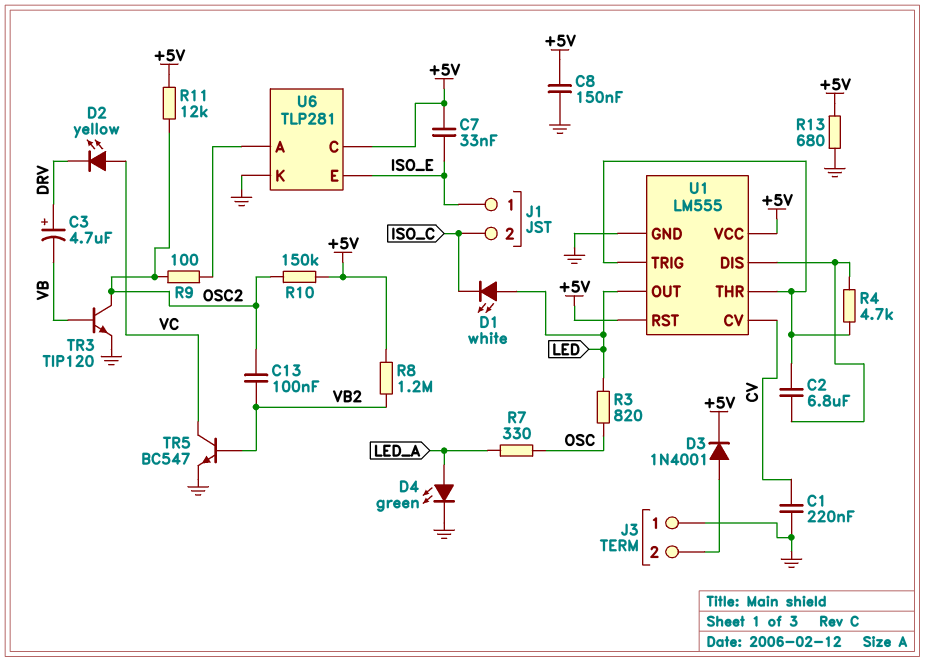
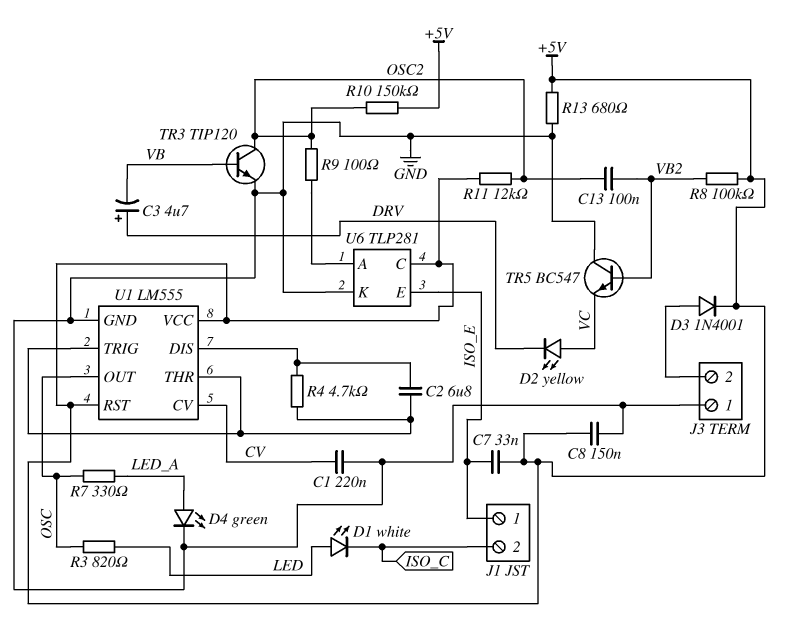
R8: 1.2M (+5V, VB2) -> 100k (+5V, VB2)
TR5: NPN BC547 (B VB2, C VC, E GND) -> NPN BC547 (B VB2, C GND, E VC)
U1 pin OUT: LED -> OSC

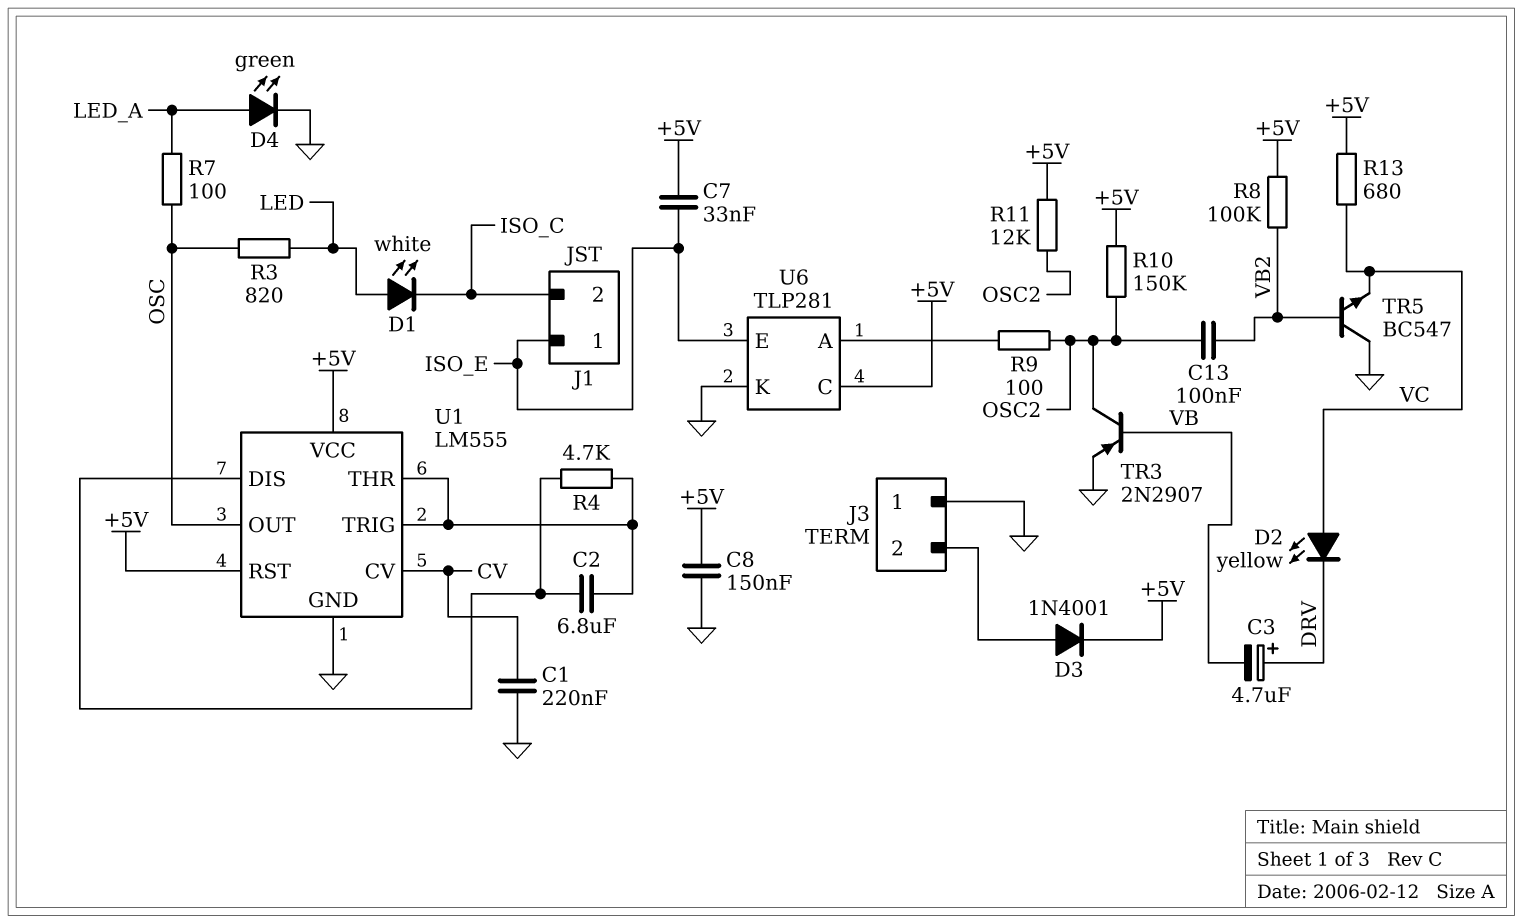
R7: 330 (LED_A, OSC) -> 100 (LED_A, OSC)
R13: 680 (+5V, GND) -> 680 (+5V, VC)
TR3: NPN TIP120 (B VB, C OSC2, E GND) -> PNP 2N2907 (B VB, C OSC2, E GND)

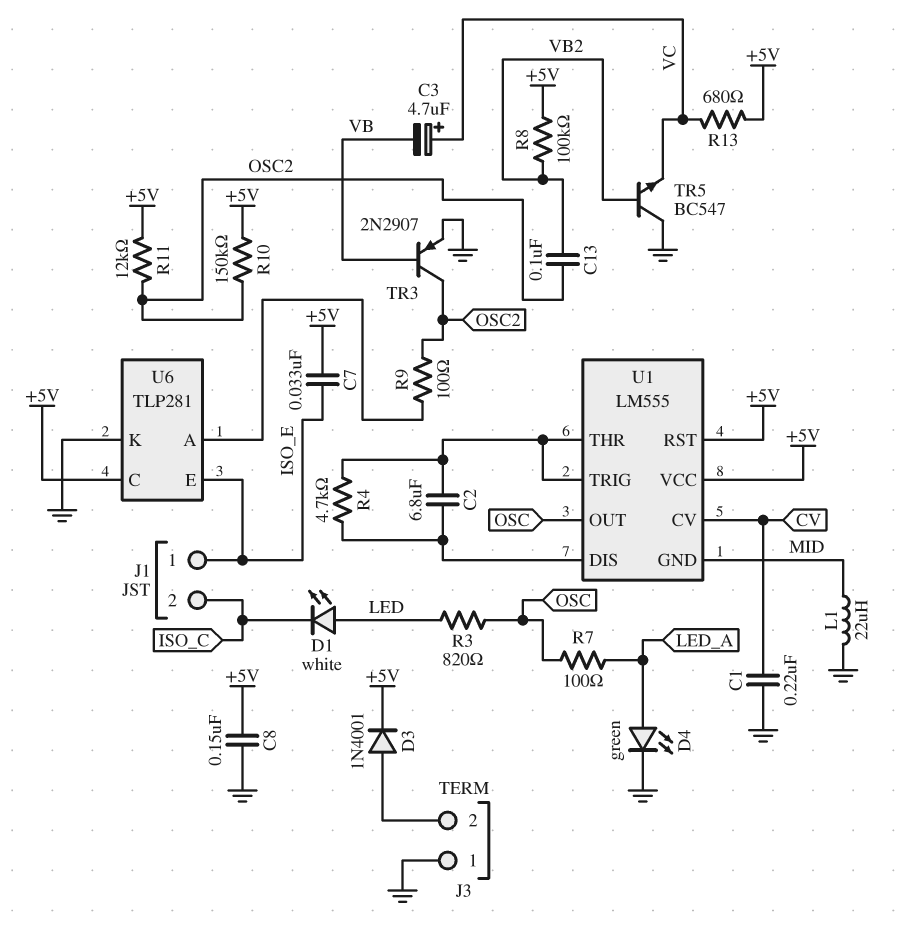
C3: 4.7uF (plus DRV, minus VB) -> 4.7uF (plus VC, minus VB)
D2: LED yellow (A VC, K DRV) -> none
L1: none -> 22uH (GND, MID)
U1 pin GND: GND -> MID

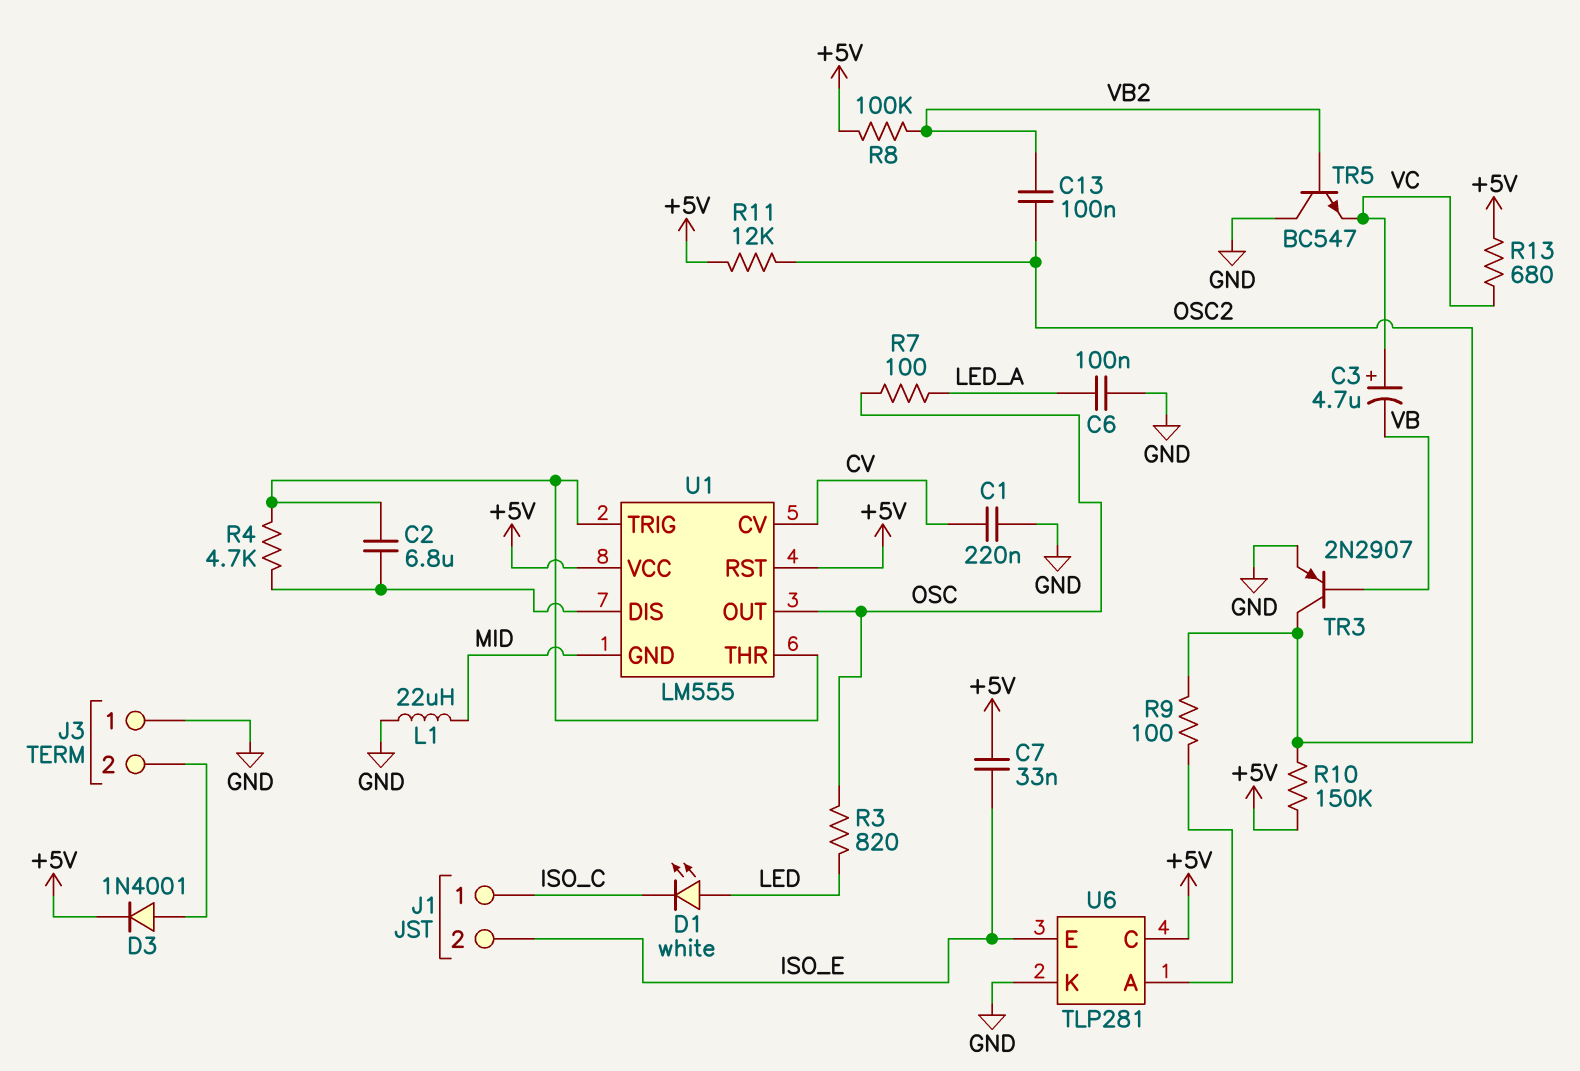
C6: none -> 100nF (GND, LED_A)
C8: 150nF (+5V, GND) -> none
D4: LED green (A LED_A, K GND) -> none
J1 pin 1: ISO_E -> ISO_C
J1 pin 2: ISO_C -> ISO_E

